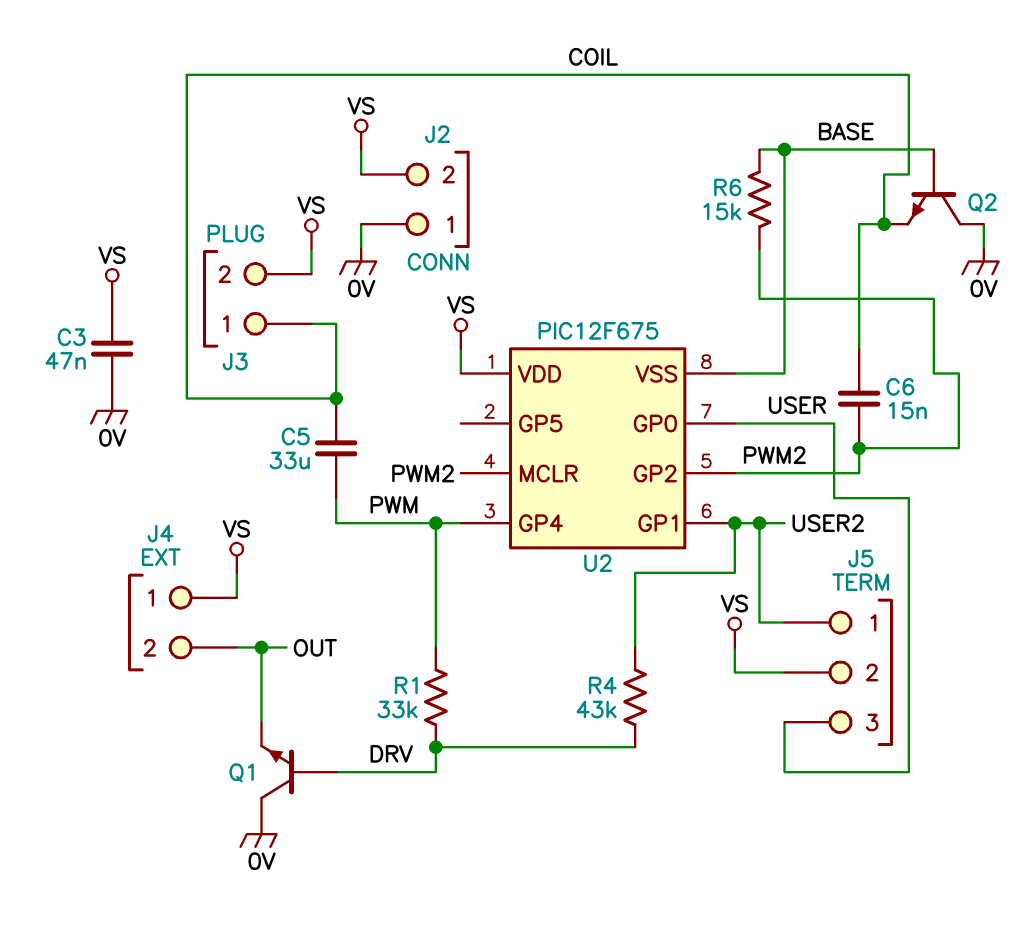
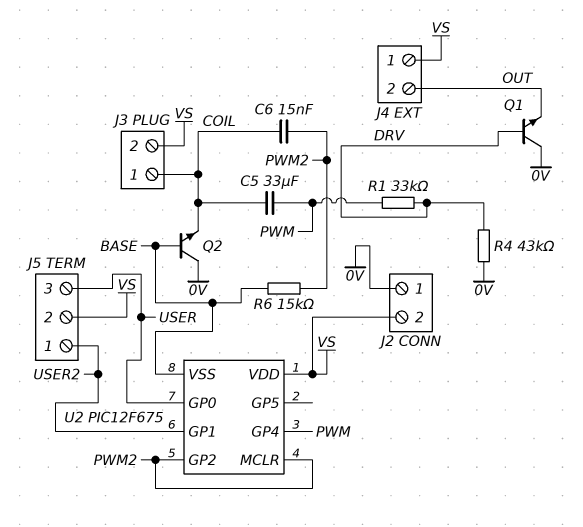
C3: 47nF (0V, VS) -> none
R4: 43k (DRV, USER2) -> 43k (0V, DRV)

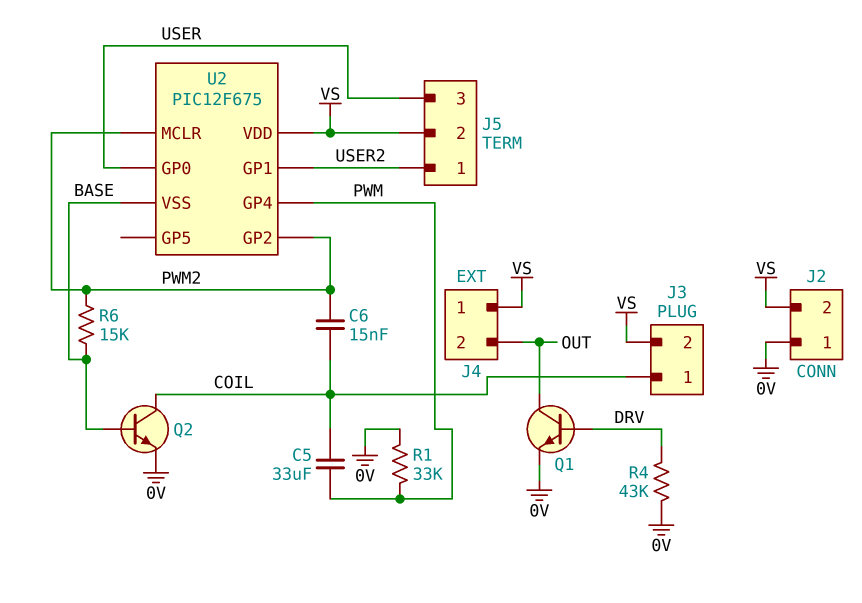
Q1: NPN (B DRV, C 0V, E OUT) -> NPN (B DRV, C OUT, E 0V)
Q2: NPN (B BASE, C 0V, E COIL) -> NPN (B BASE, C COIL, E 0V)
R1: 33k (DRV, PWM) -> 33k (0V, PWM)

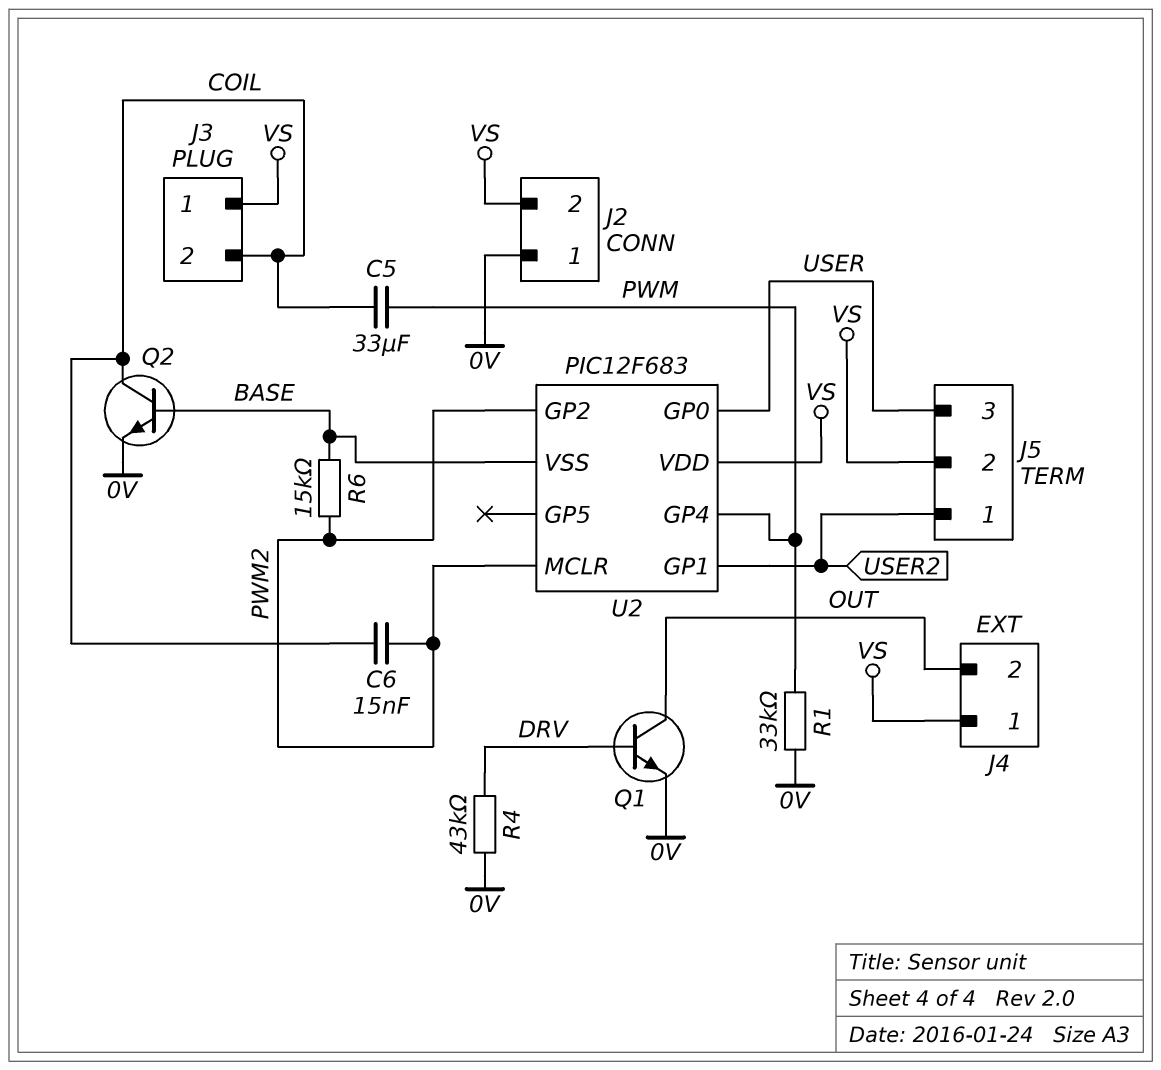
J3 pin 1: COIL -> VS
J3 pin 2: VS -> COIL
U2: PIC12F675 -> PIC12F683

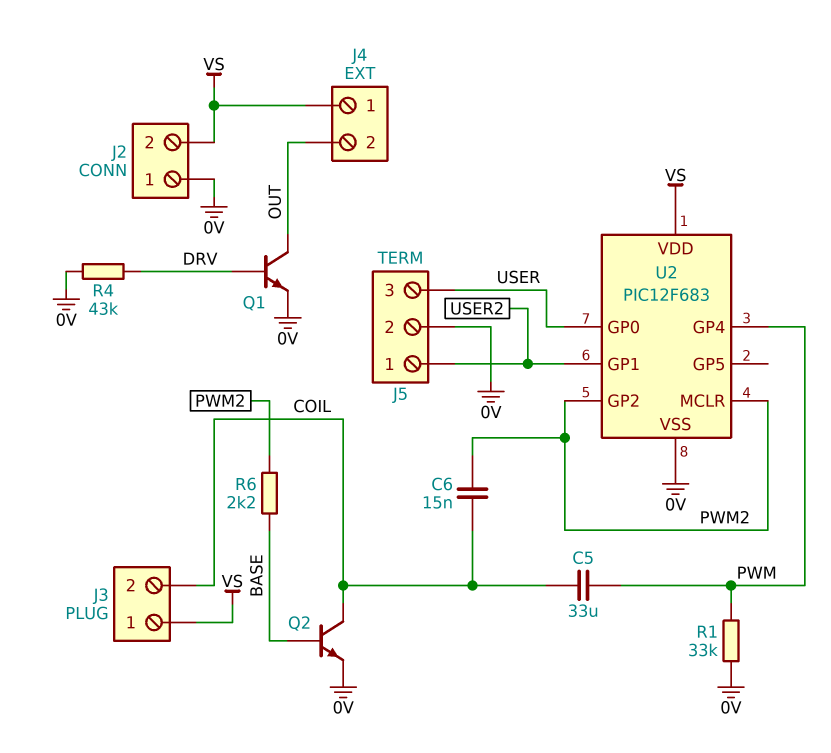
J5 pin 2: VS -> 0V
R6: 15k (BASE, PWM2) -> 2.2k (BASE, PWM2)
U2 pin VSS: BASE -> 0V

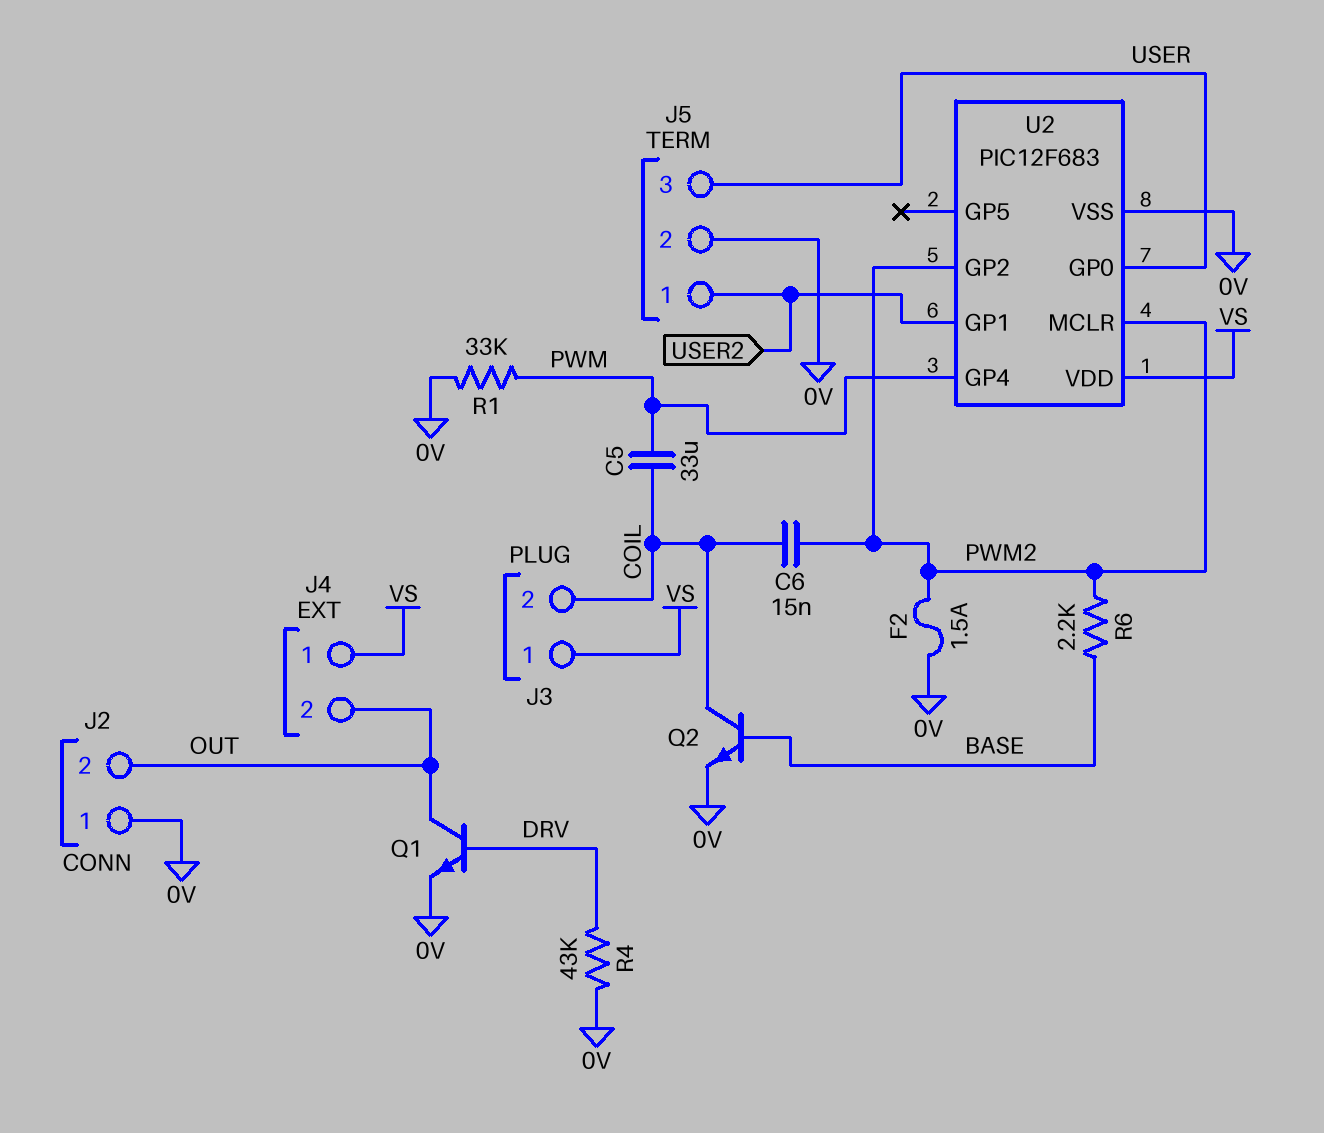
F2: none -> 1.5A (0V, PWM2)
J2 pin 2: VS -> OUT

